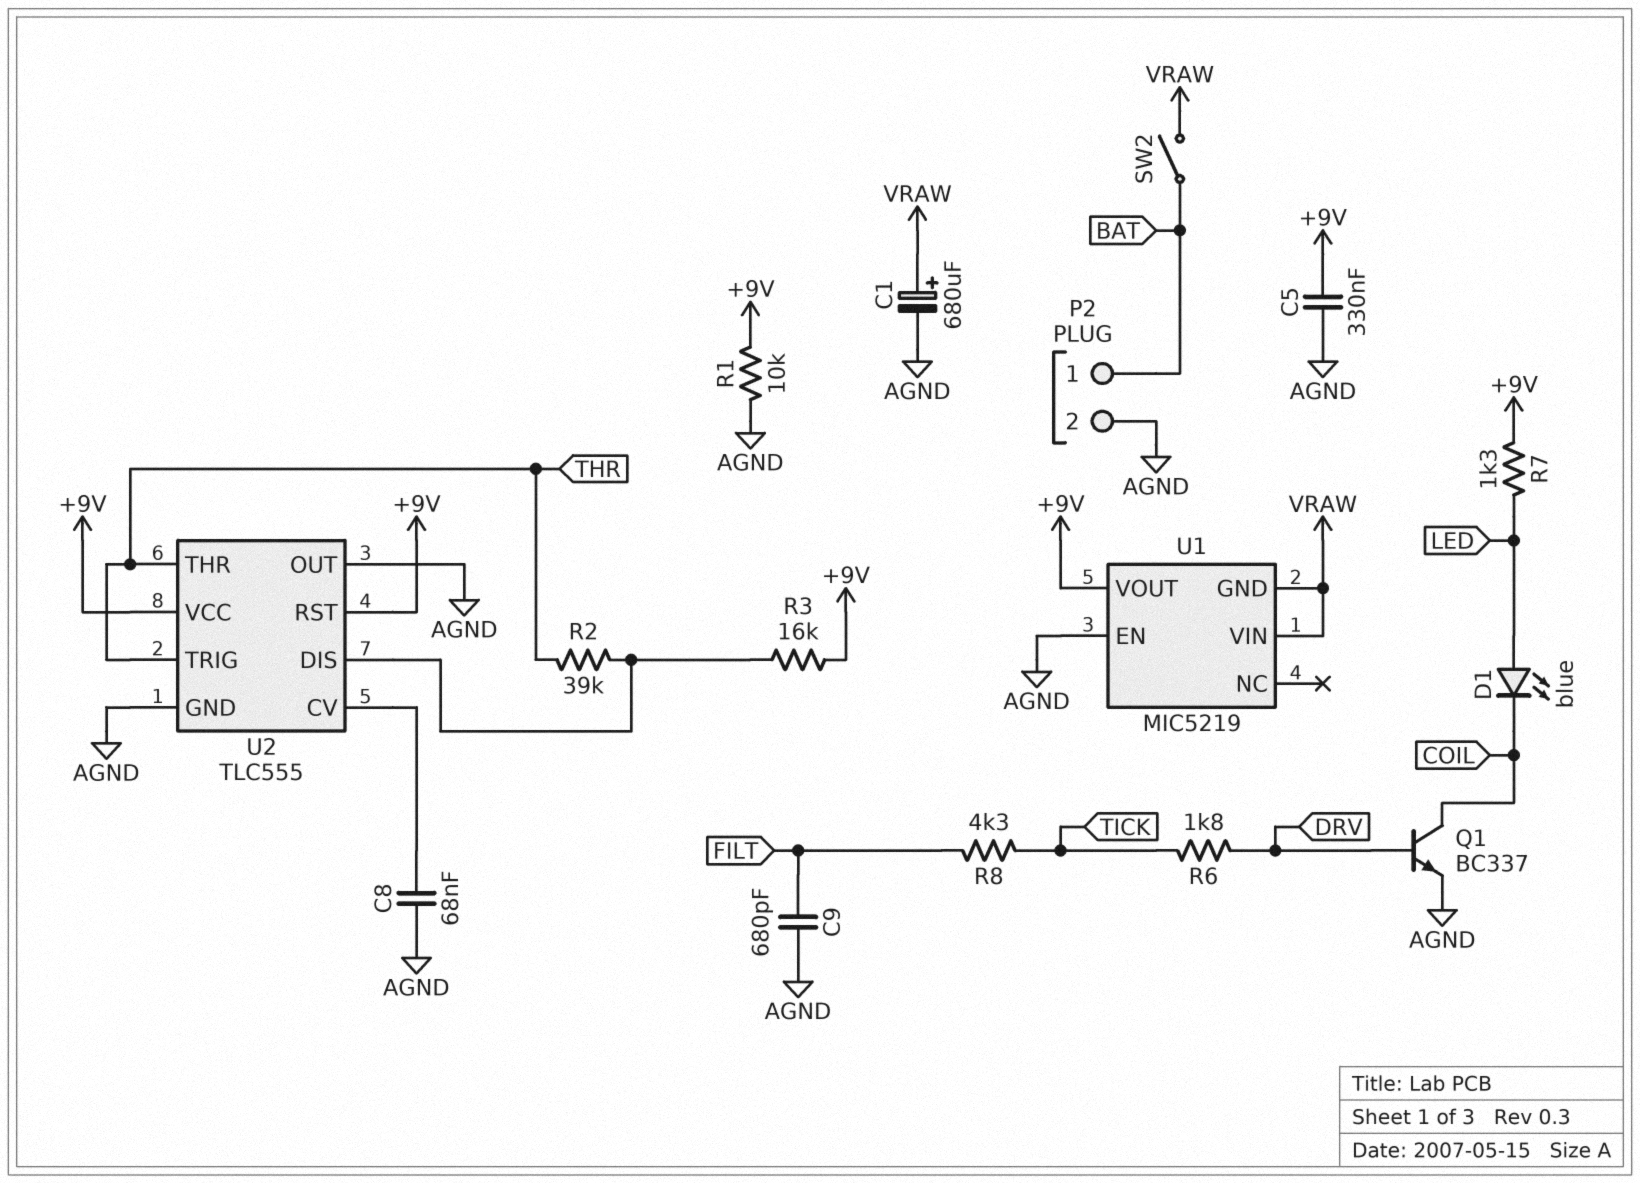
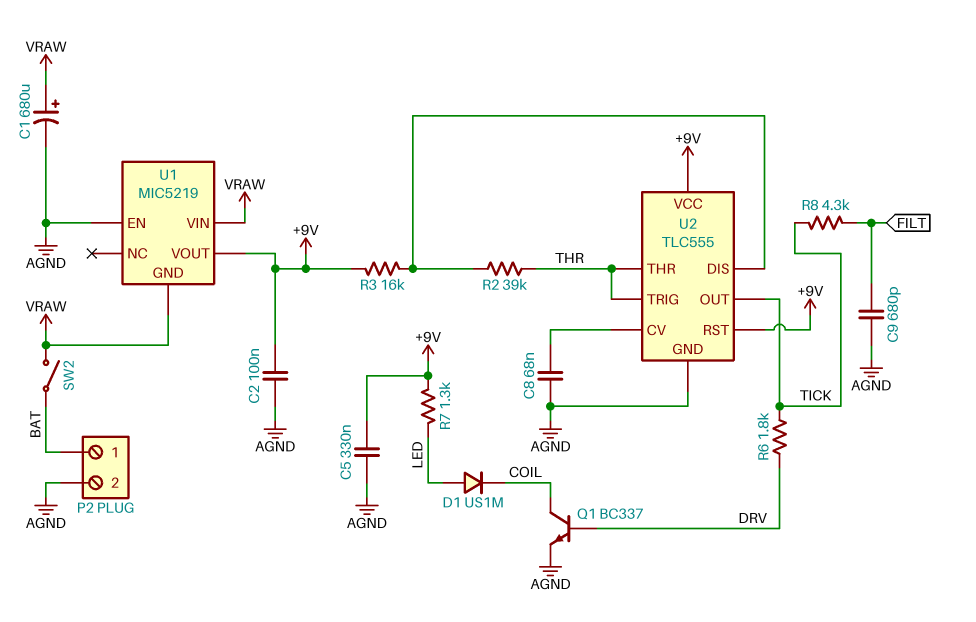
C2: none -> 100nF (+9V, AGND)
D1: LED blue (A LED, K COIL) -> diode US1M (A LED, K COIL)
R1: 10k (+9V, AGND) -> none
U2 pin OUT: AGND -> TICK

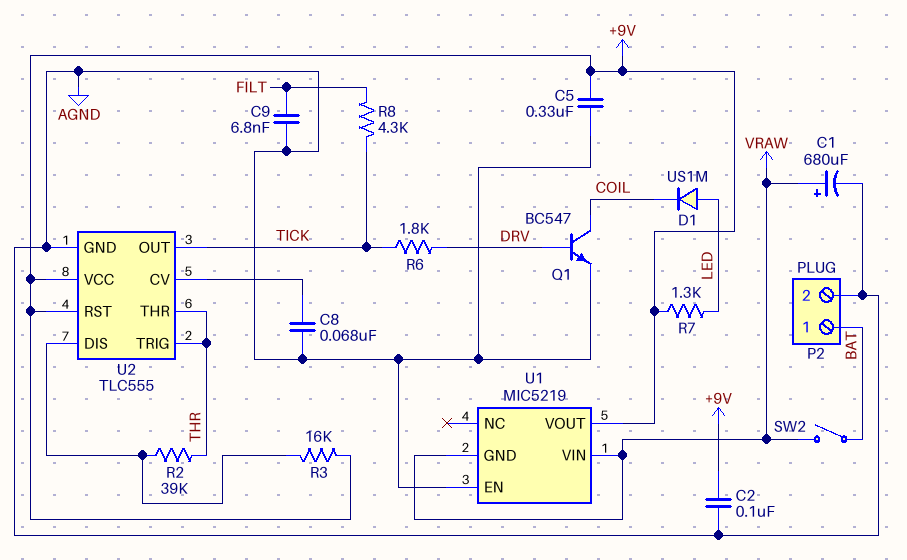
C9: 680pF (AGND, FILT) -> 6.8nF (AGND, FILT)
Q1: NPN BC337 (B DRV, C COIL, E AGND) -> NPN BC547 (B DRV, C COIL, E AGND)

